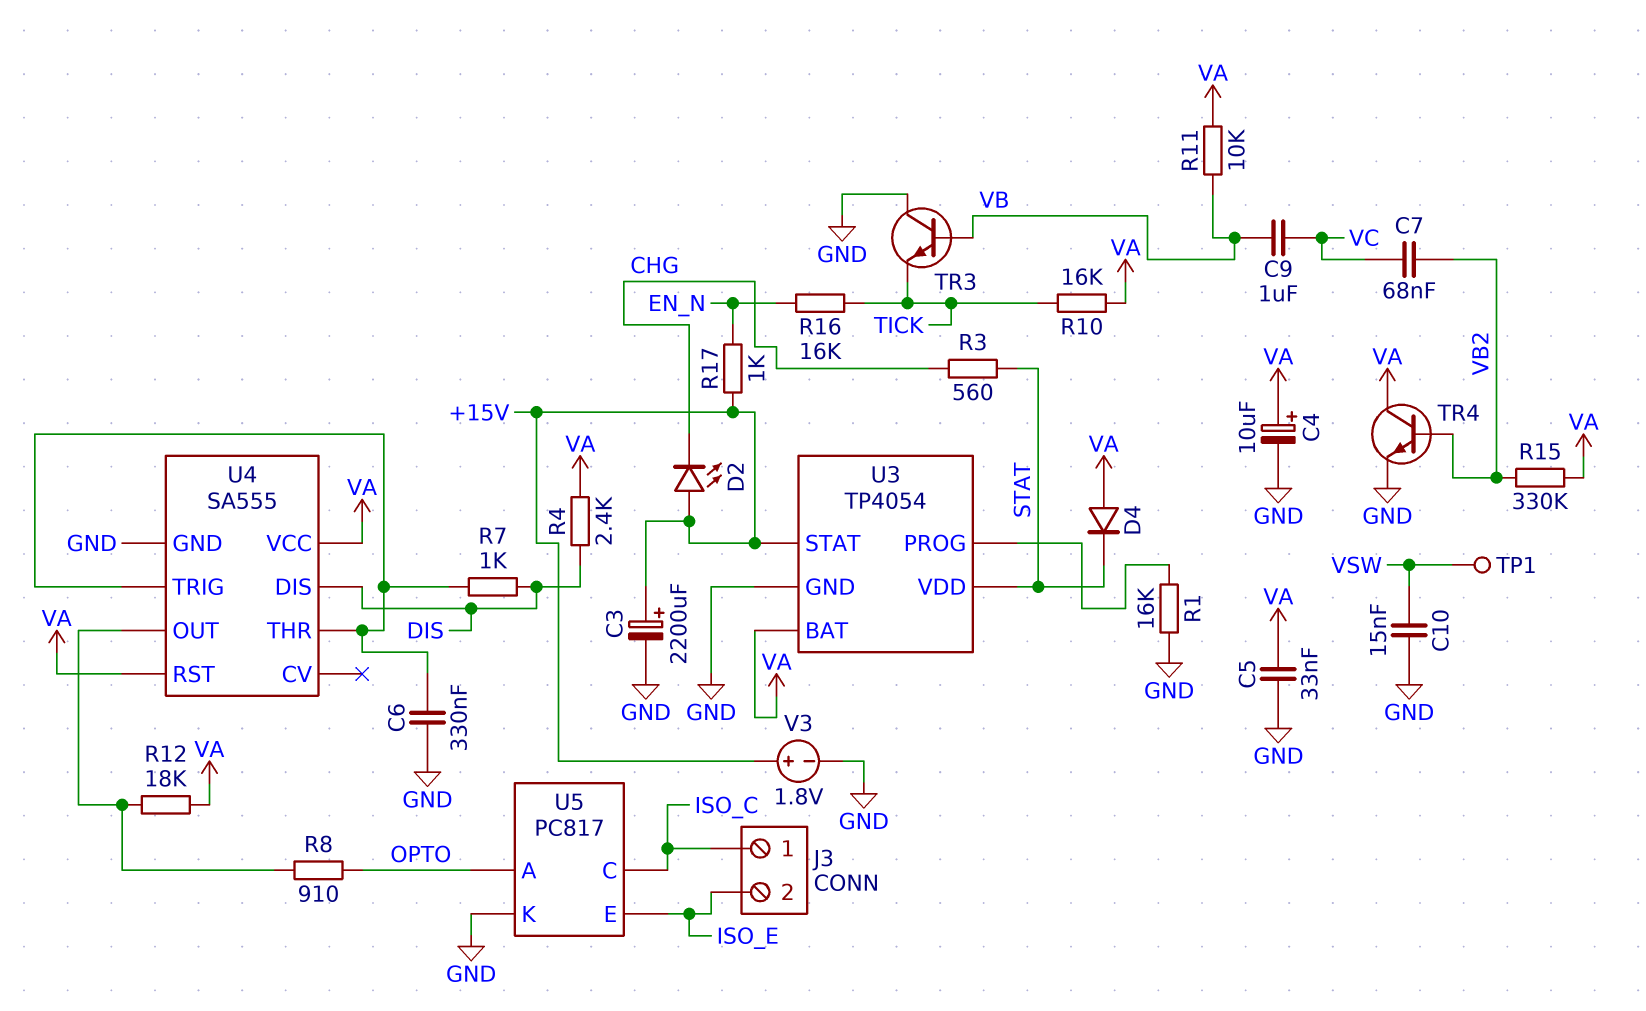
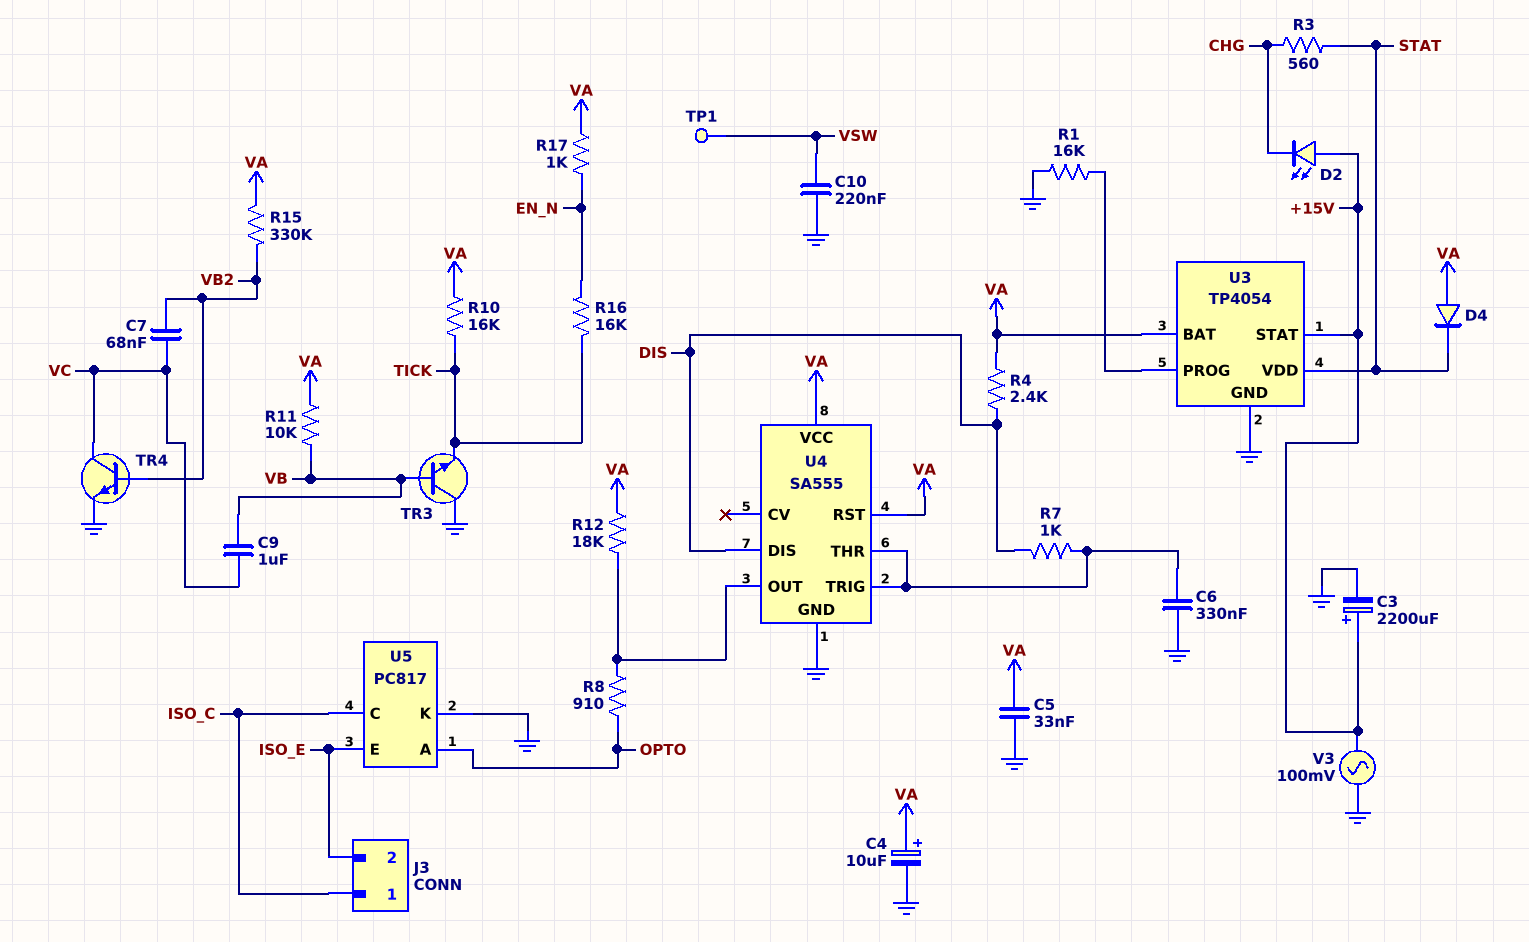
C10: 15nF (GND, VSW) -> 220nF (GND, VSW)
R17: 1k (+15V, EN_N) -> 1k (EN_N, VA)
TR4: NPN (B VB2, C VA, E GND) -> NPN (B VB2, C VC, E GND)
V3: 1.8V (plus +15V, minus GND) -> AC 100mV (+15V, GND)

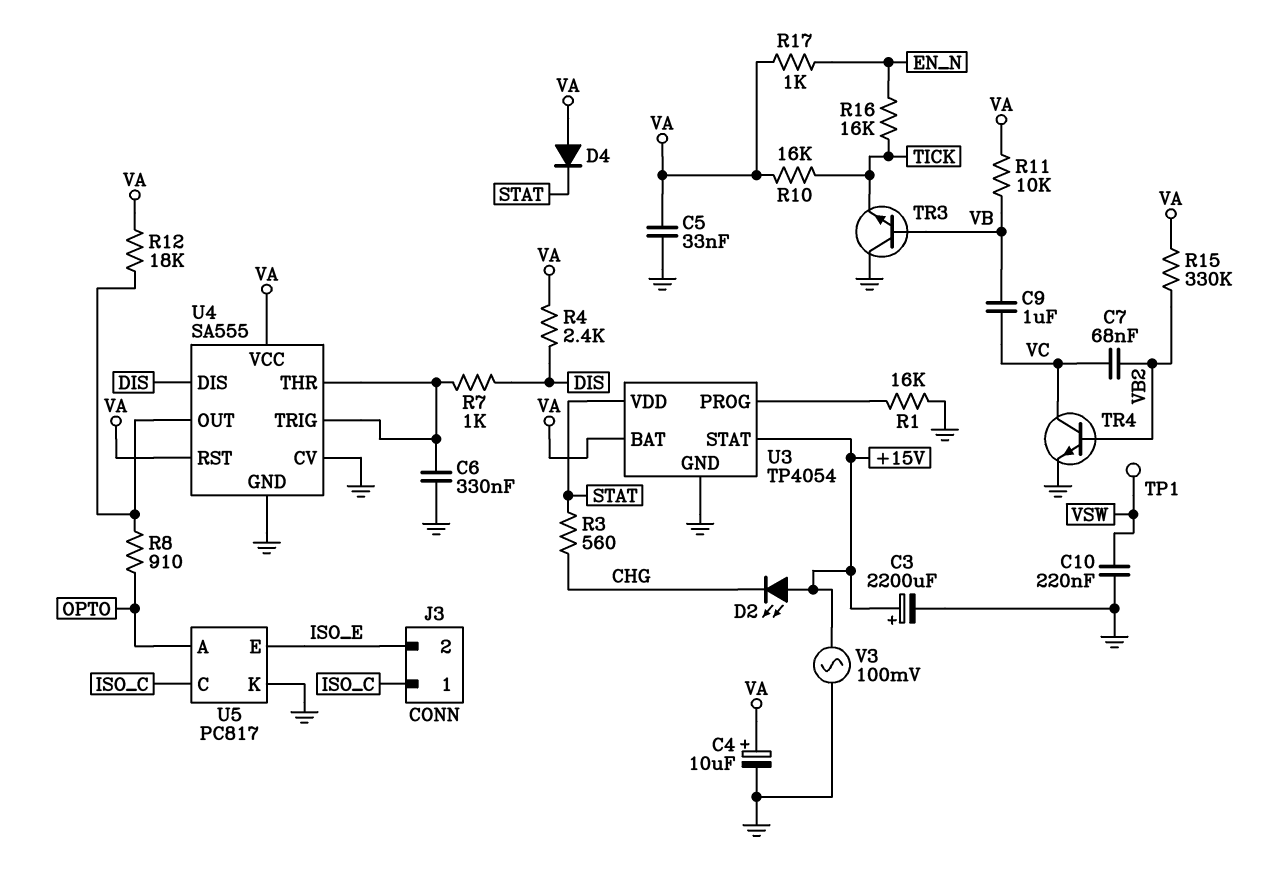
U4 pin CV: none -> GND

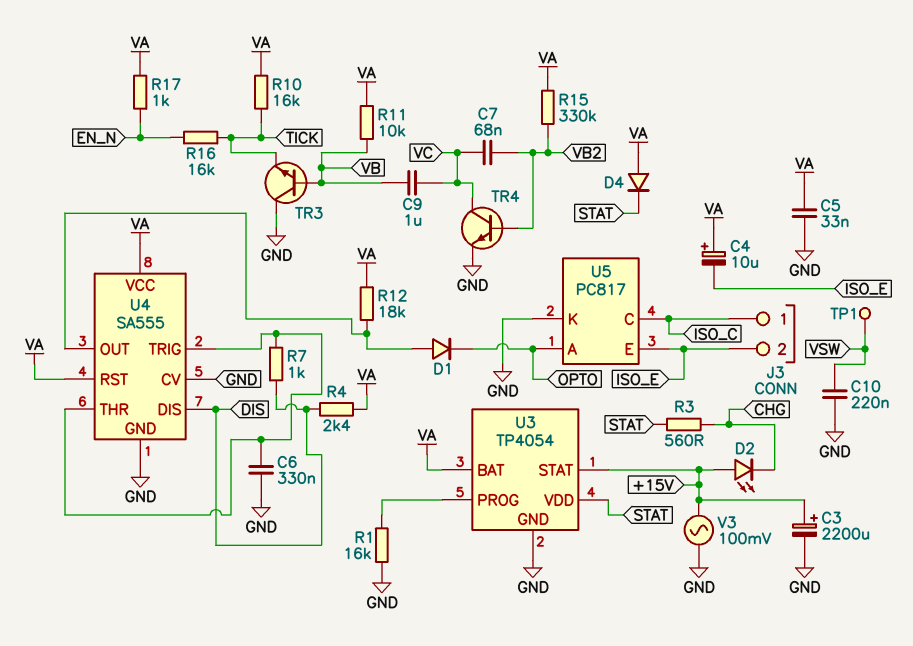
C4: 10uF (plus VA, minus GND) -> 10uF (plus VA, minus ISO_E)
D1: none -> diode (A U4/OUT, K OPTO)
R8: 910 (OPTO, U4/OUT) -> none

